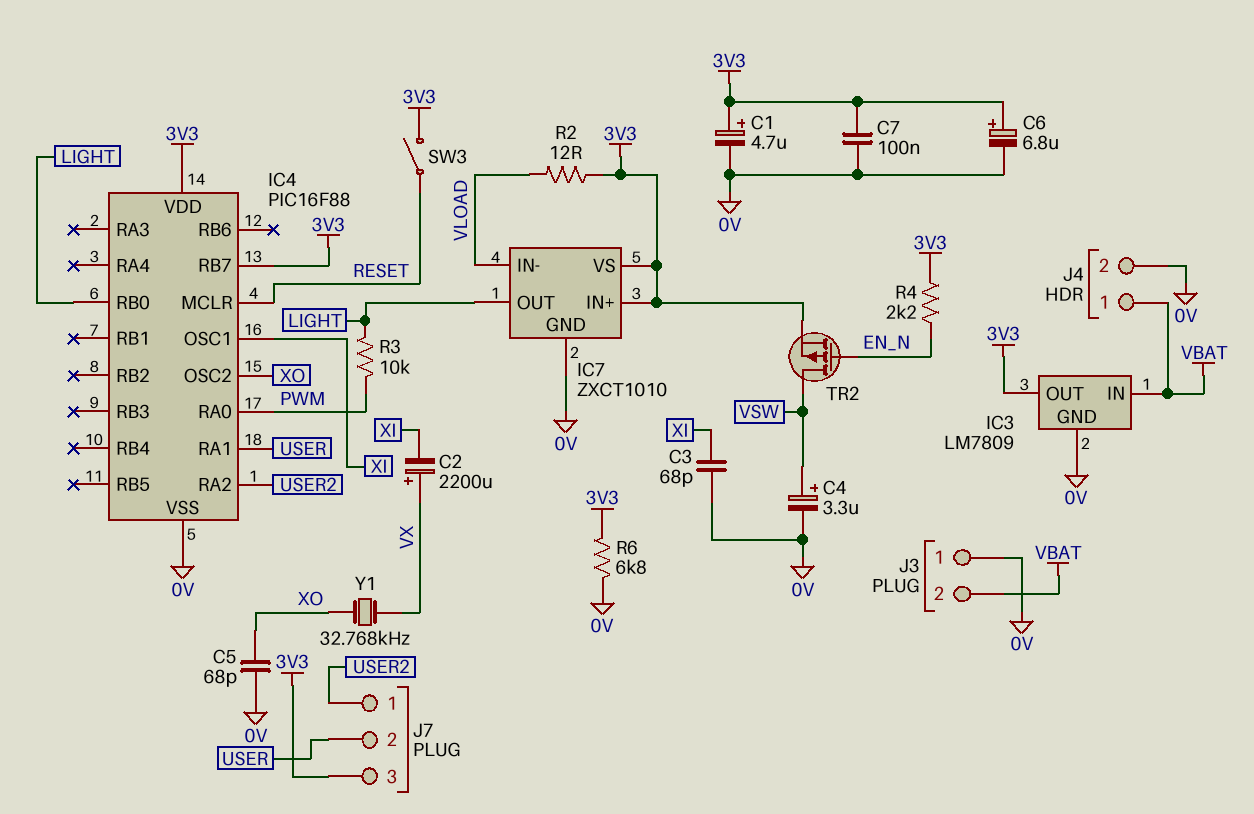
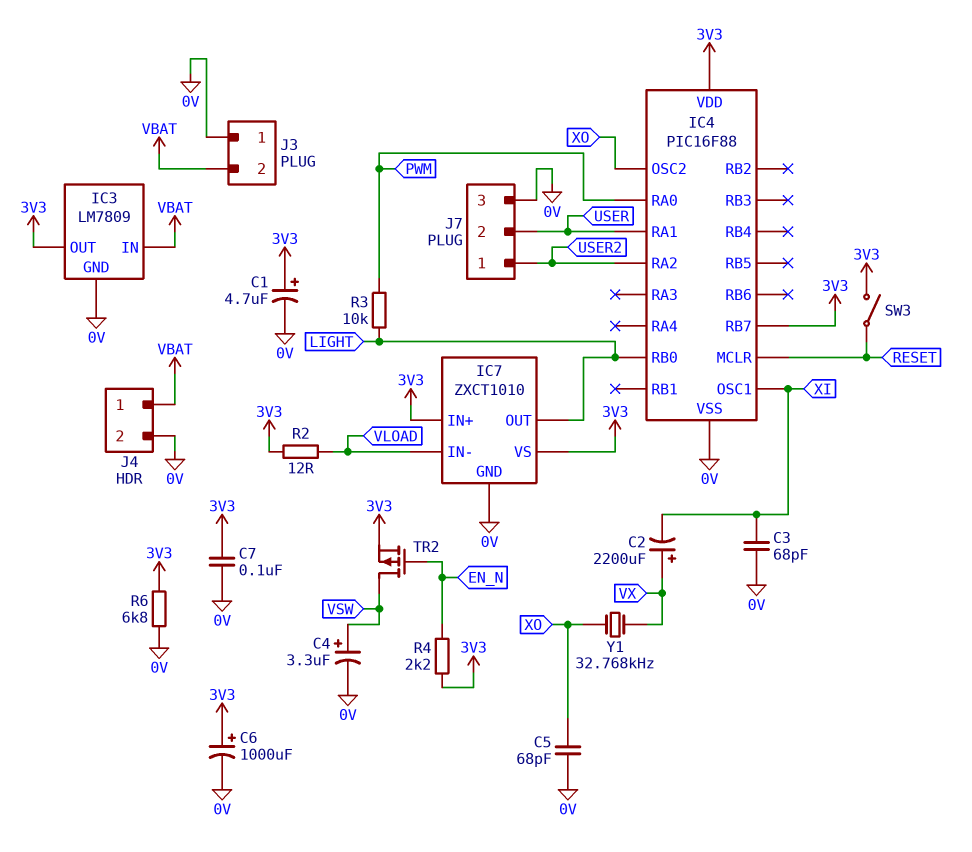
C6: 6.8uF (plus 3V3, minus 0V) -> 1000uF (plus 3V3, minus 0V)
J7 pin 3: 3V3 -> 0V

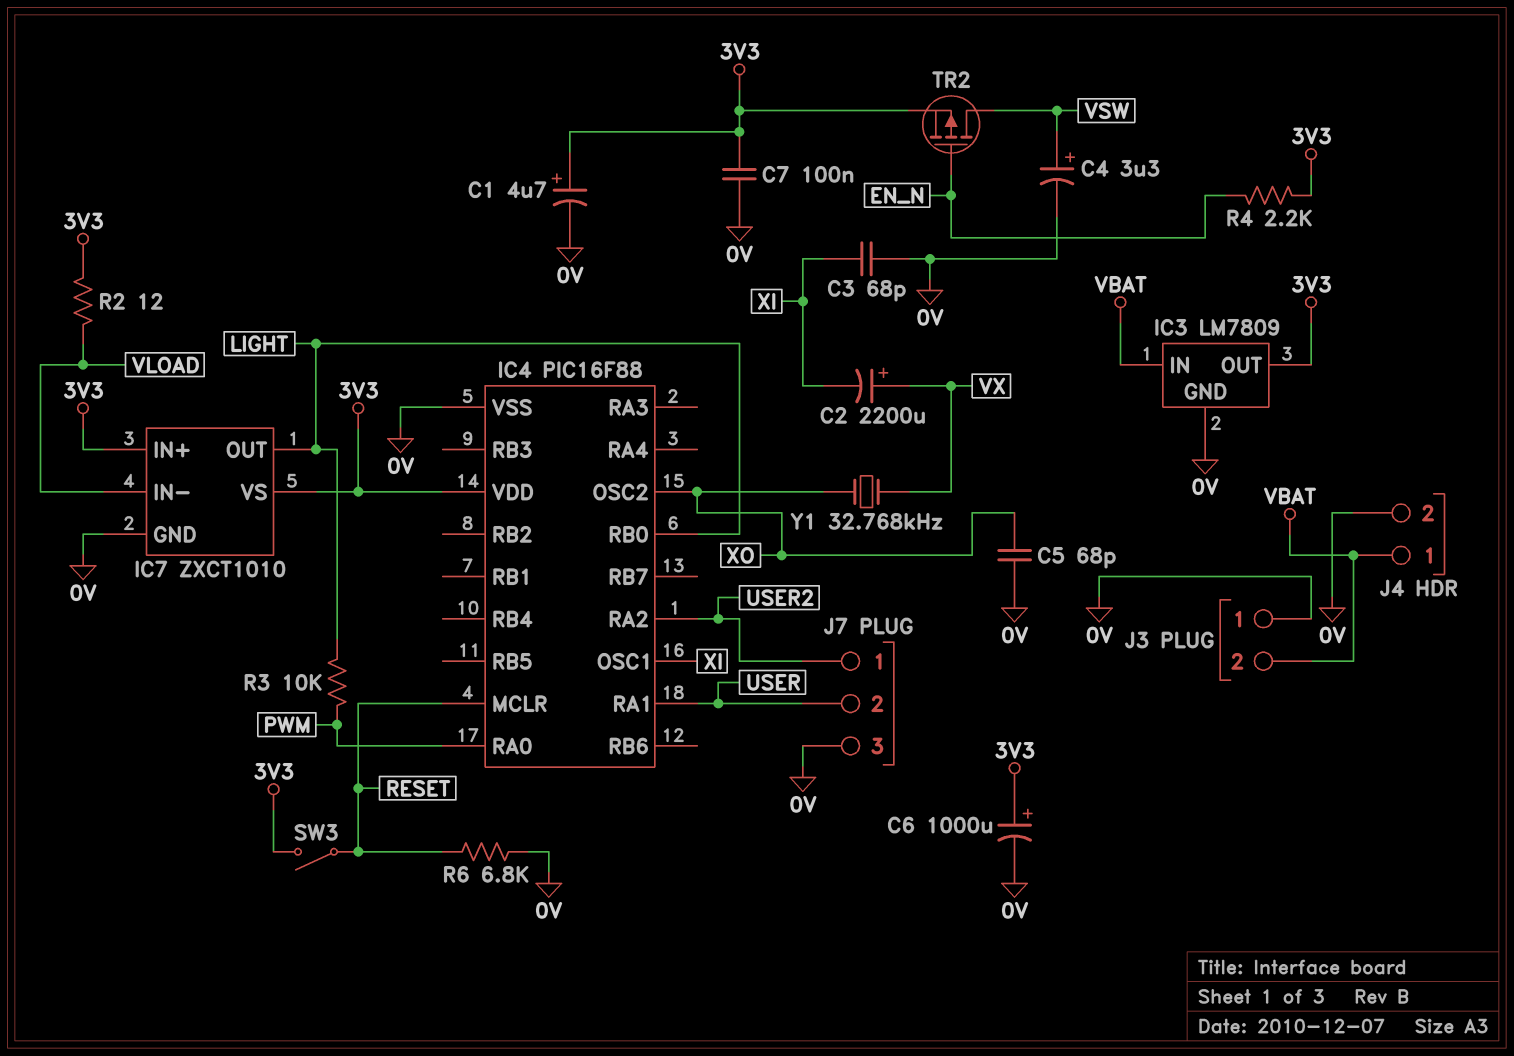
IC4 pin RB7: 3V3 -> none
R6: 6.8k (0V, 3V3) -> 6.8k (0V, RESET)

